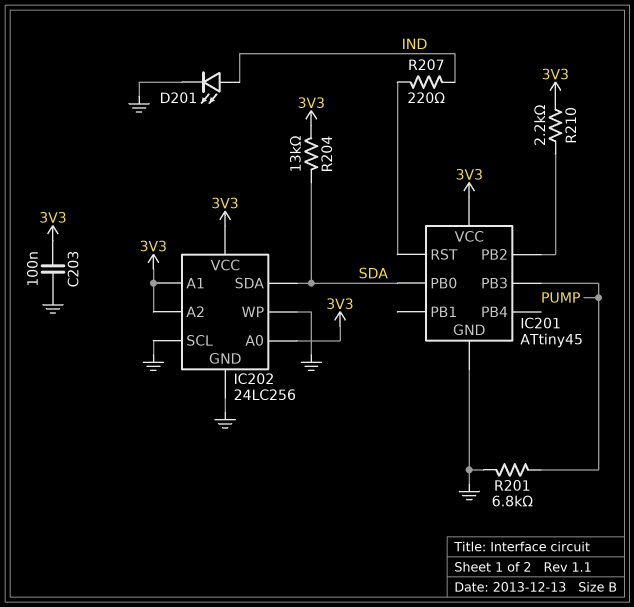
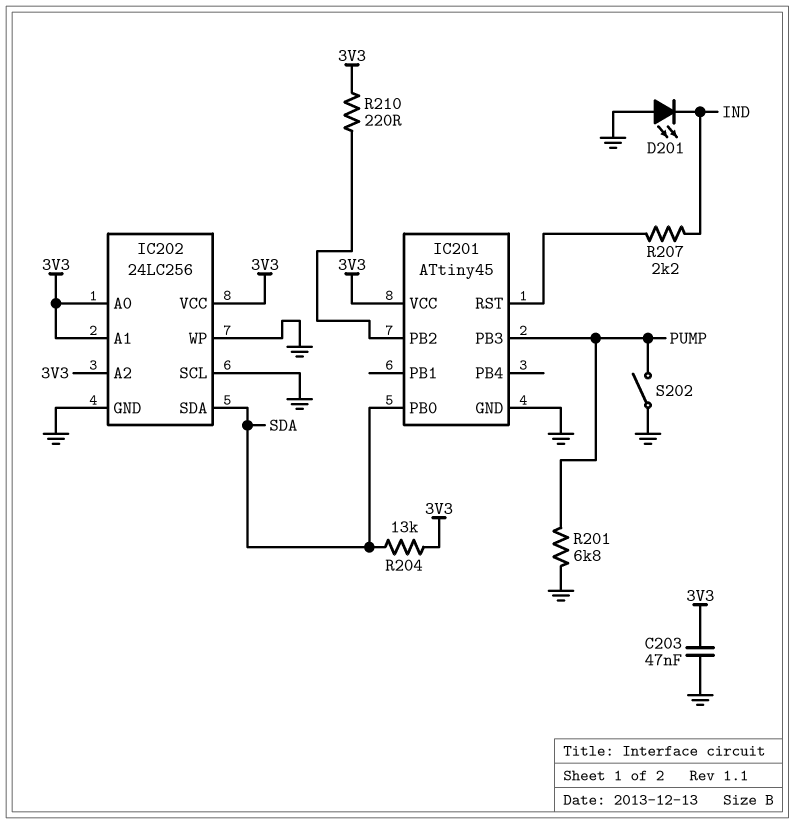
C203: 100nF (3V3, GND) -> 47nF (3V3, GND)
D201: LED (A IND, K GND) -> LED (A GND, K IND)
R207: 220 (IC201/RST, IND) -> 2.2k (IC201/RST, IND)
R210: 2.2k (3V3, IC201/PB2) -> 220 (3V3, IC201/PB2)
S202: none -> switch (GND, PUMP)

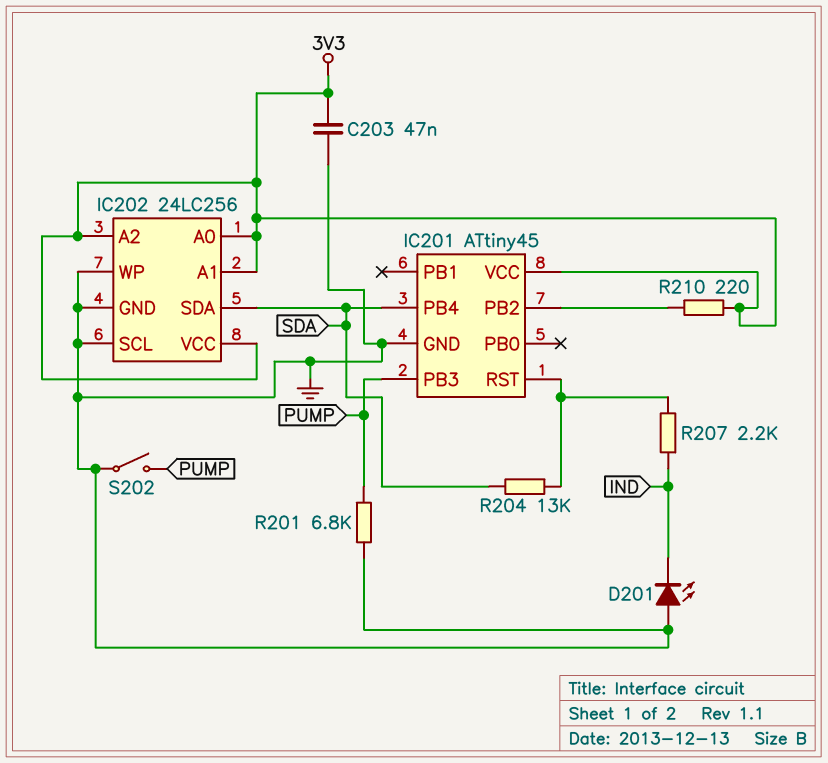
IC201 pin PB0: SDA -> none
IC201 pin PB4: none -> SDA
R204: 13k (3V3, SDA) -> 13k (IC201/RST, SDA)

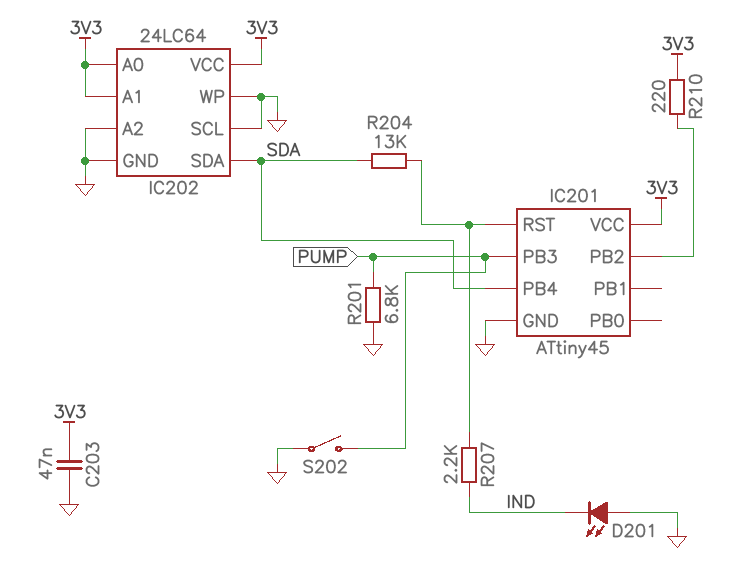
IC202: 24LC256 -> 24LC64
IC202 pin A2: 3V3 -> GND

